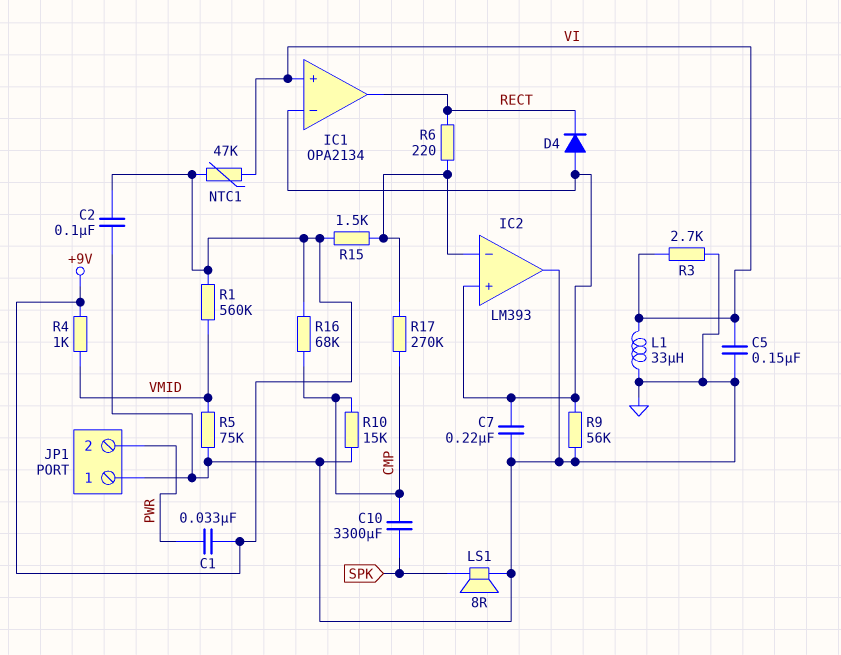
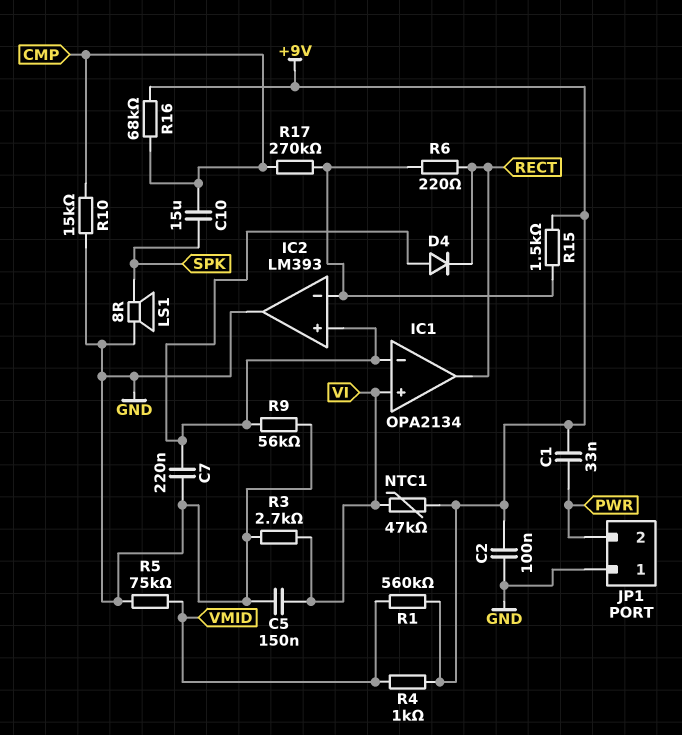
C10: 3300uF (CMP, SPK) -> 15uF (CMP, SPK)
L1: 33uH (GND, VI) -> none

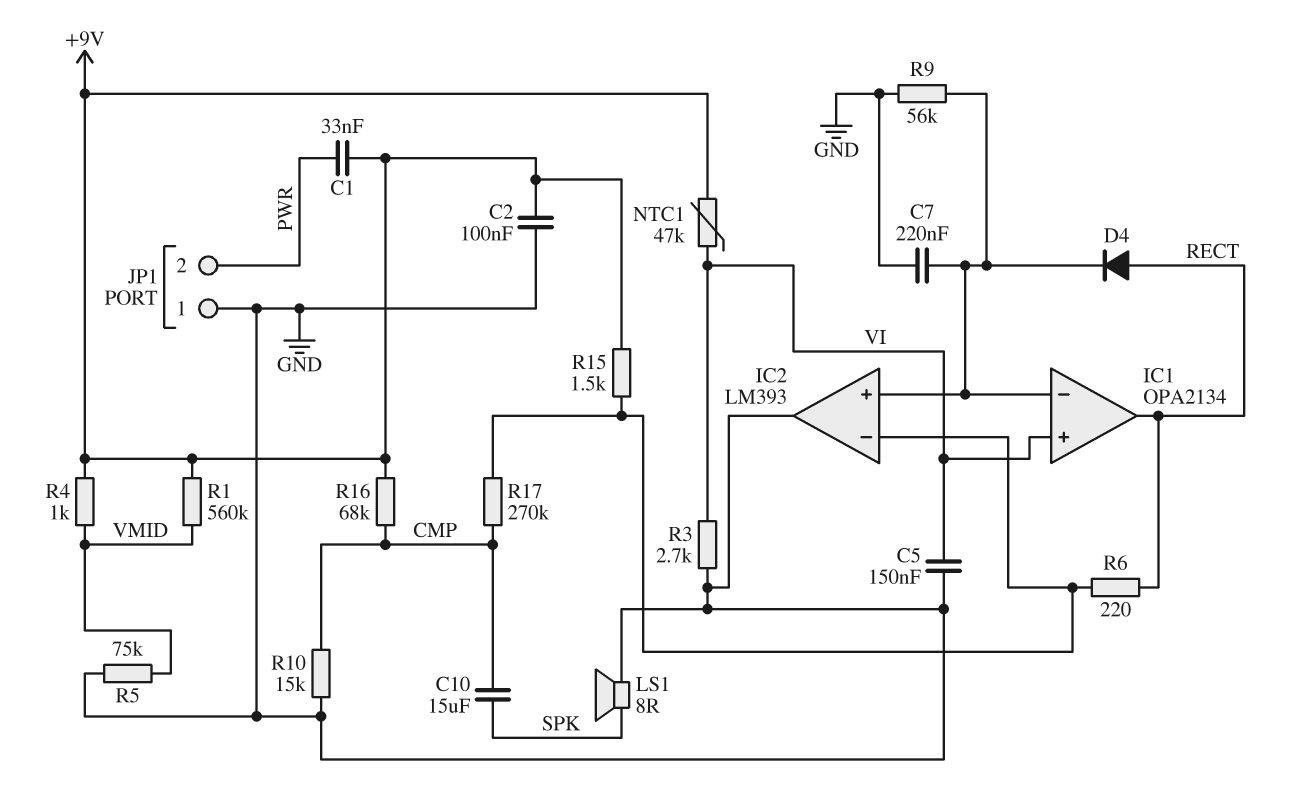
D4: diode (A IC1/in-, K RECT) -> diode (A RECT, K IC1/in-)

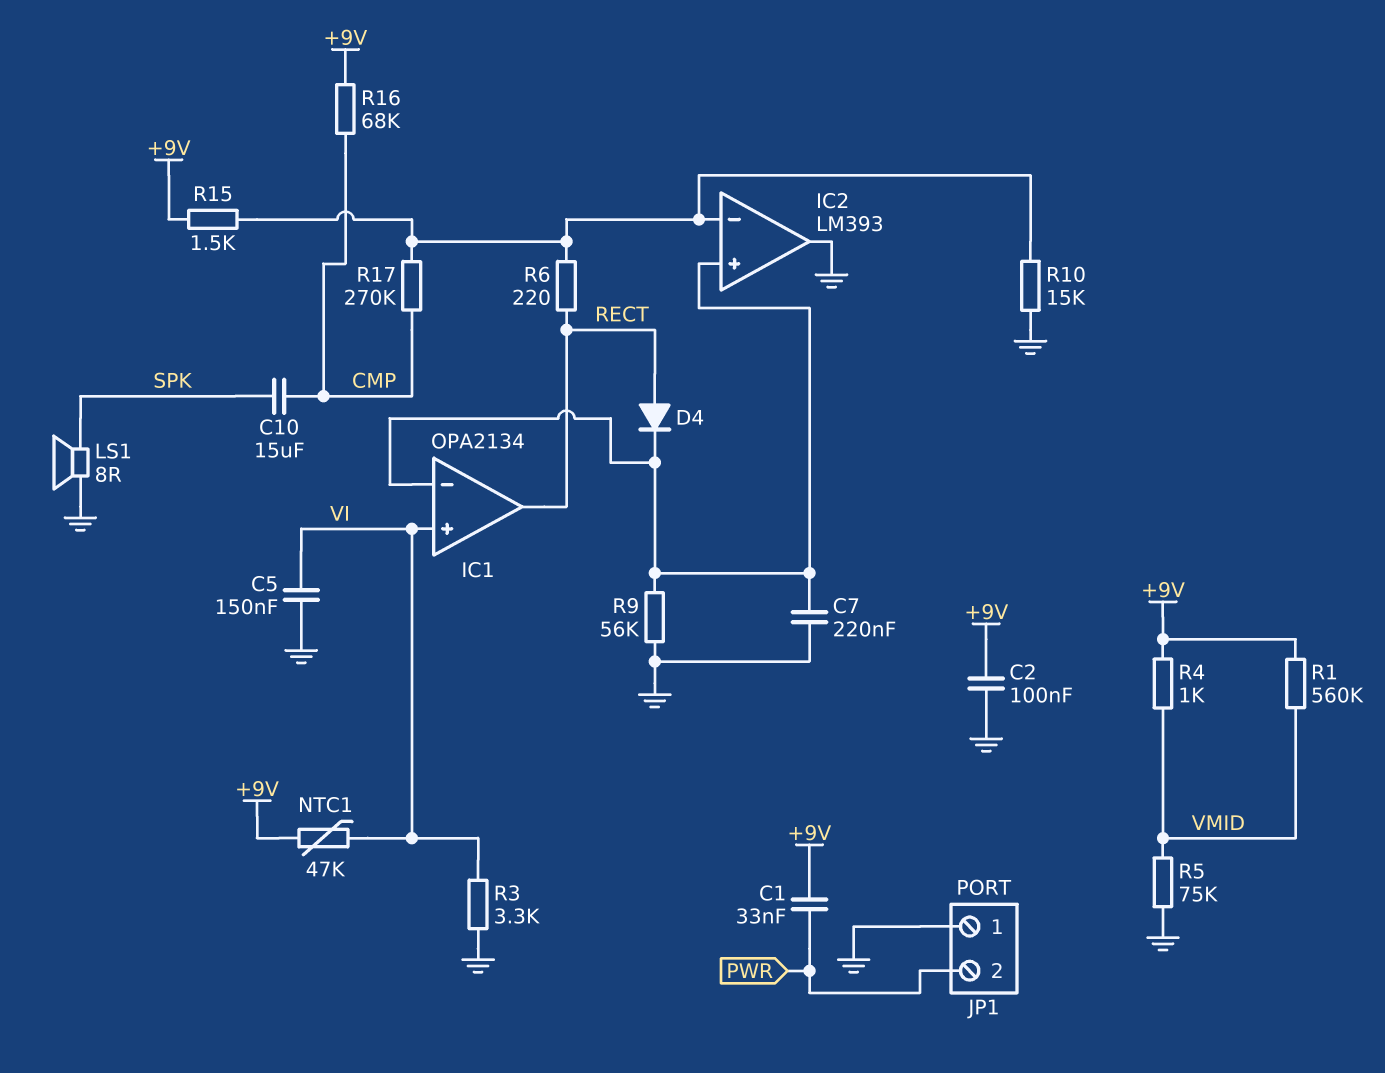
R3: 2.7k (GND, VI) -> 3.3k (GND, VI)
R10: 15k (CMP, GND) -> 15k (GND, IC2/in-)

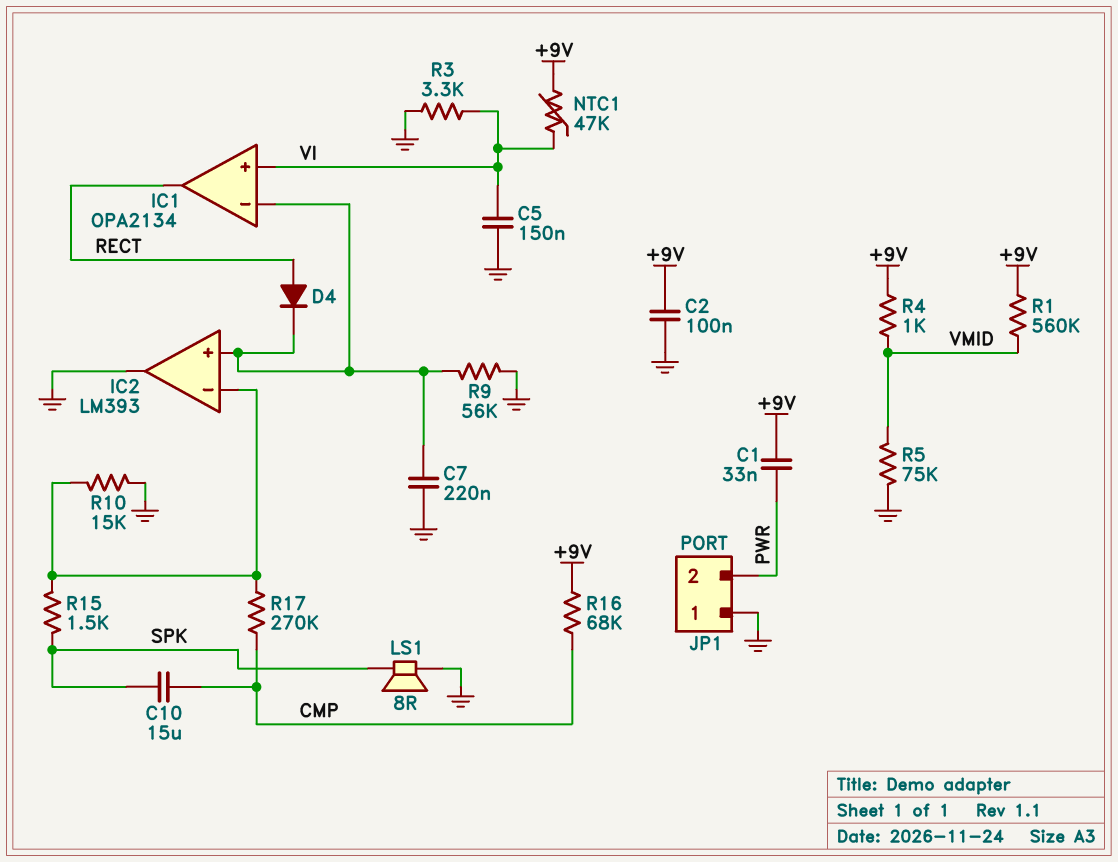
R6: 220 (IC2/in-, RECT) -> none
R15: 1.5k (+9V, IC2/in-) -> 1.5k (IC2/in-, SPK)

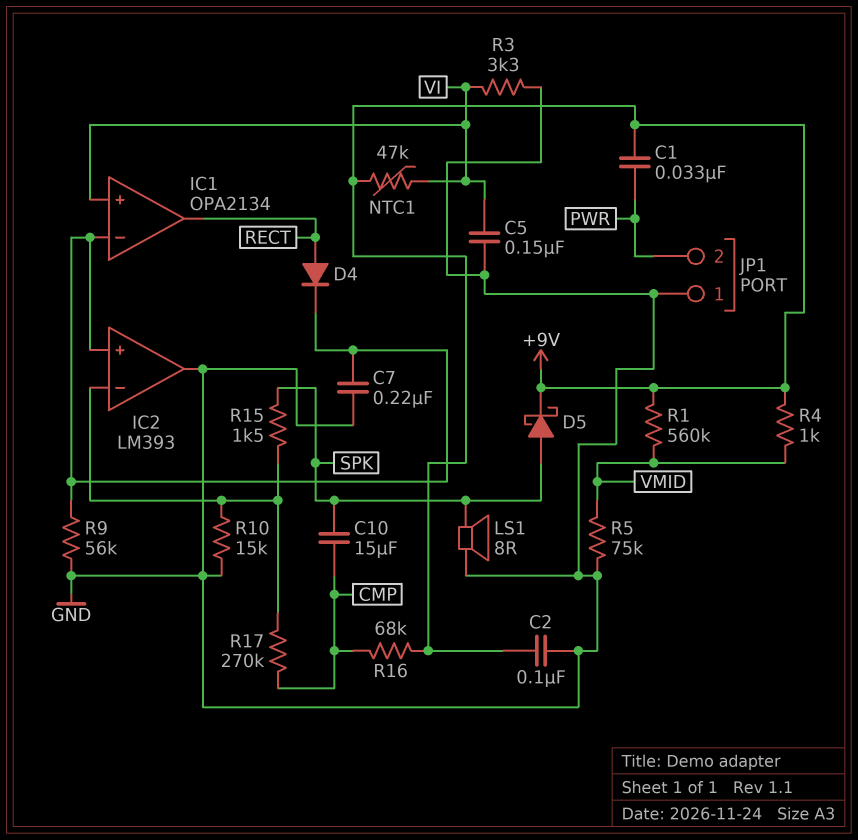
D5: none -> schottky (A SPK, K +9V)

